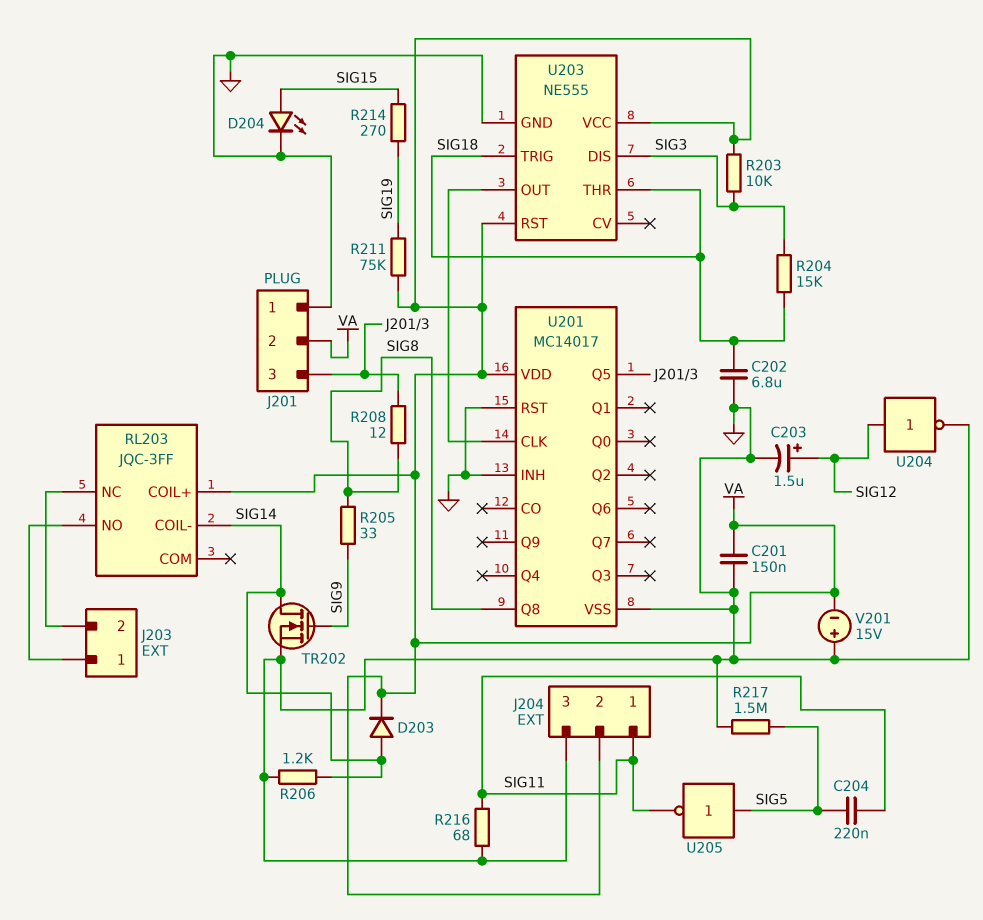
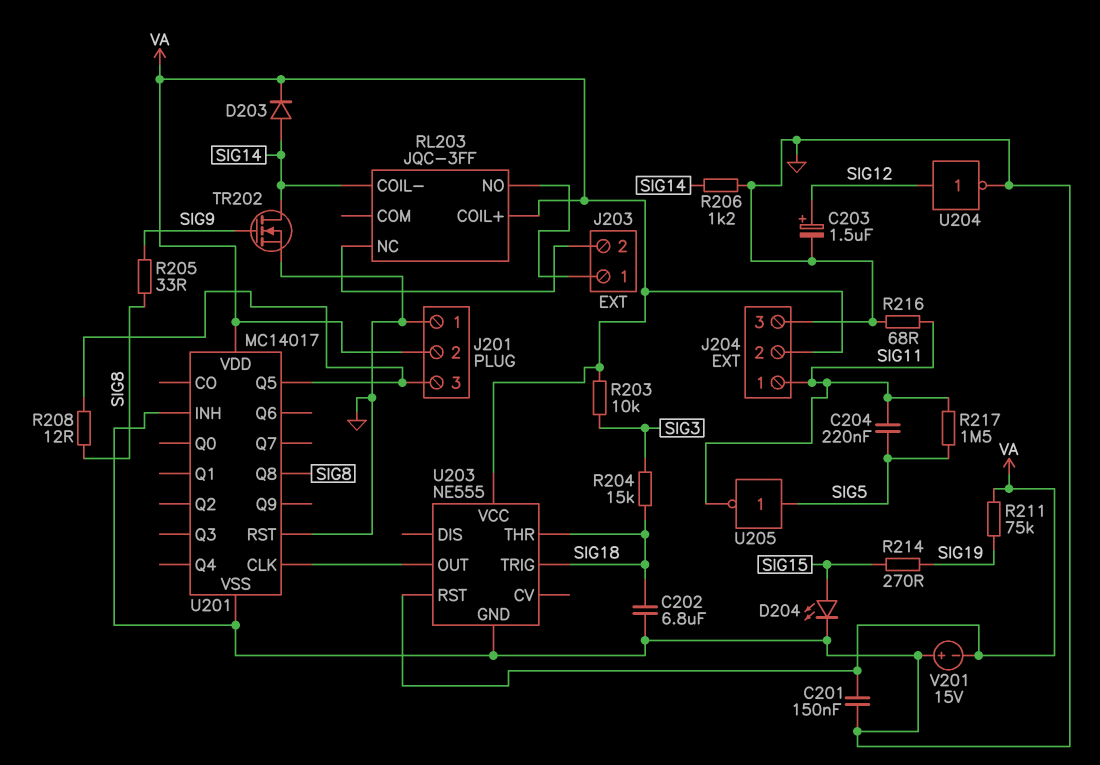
R217: 1.5M (GND, SIG5) -> 1.5M (SIG5, SIG11)
U203 pin DIS: SIG3 -> none

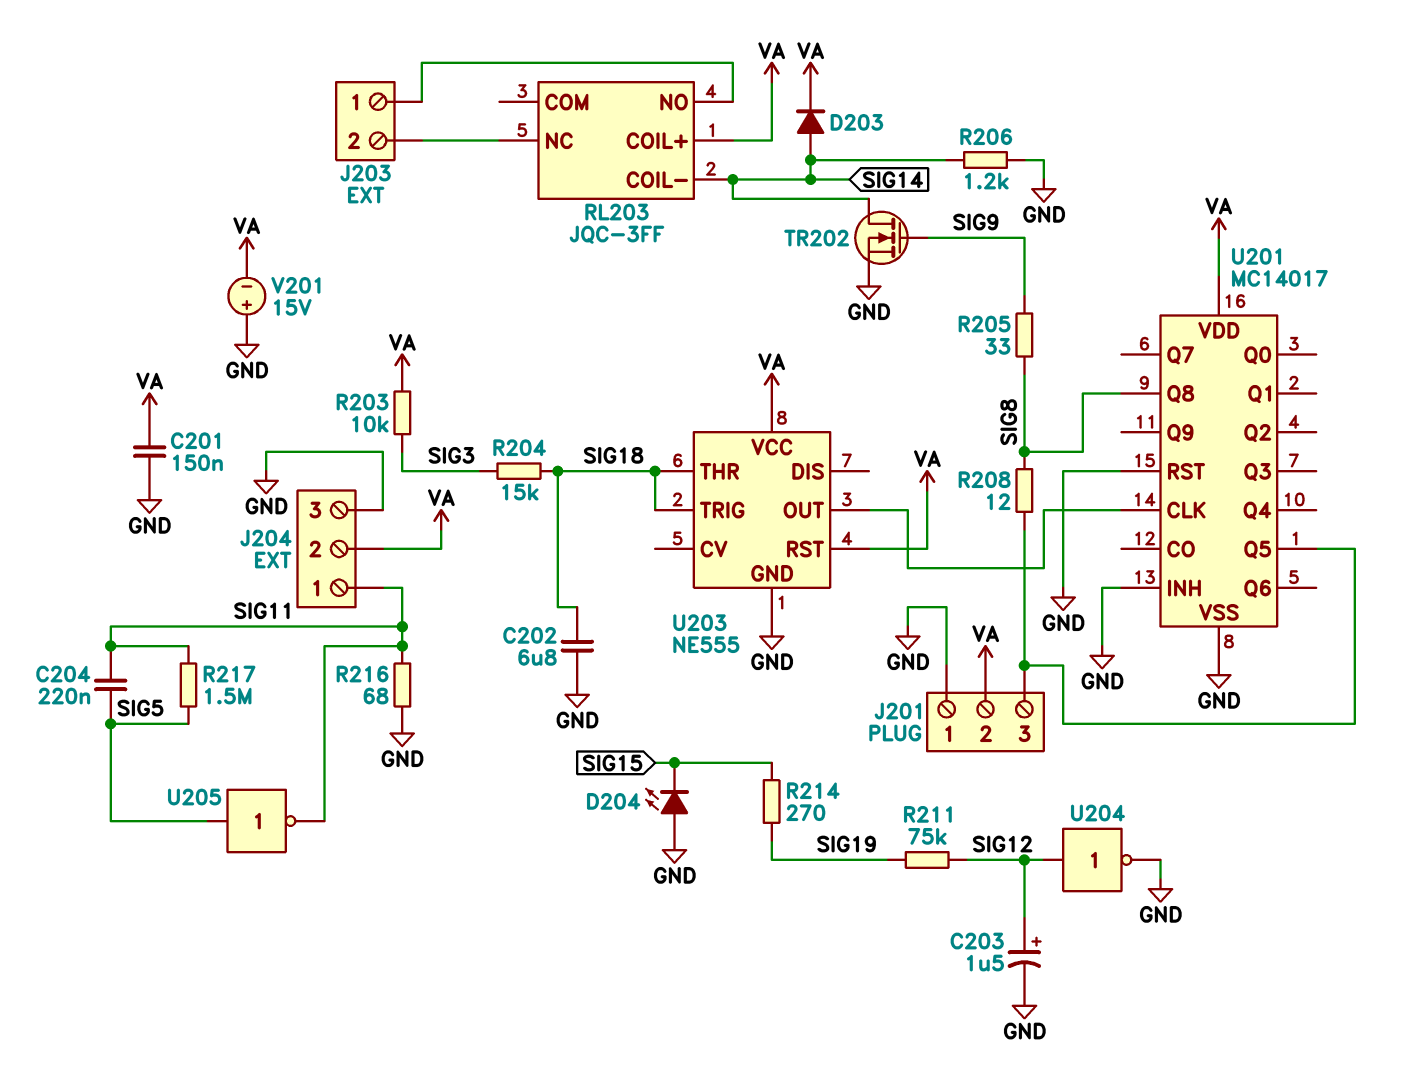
D204: LED (A SIG15, K GND) -> LED (A GND, K SIG15)
R211: 75k (SIG19, VA) -> 75k (SIG12, SIG19)

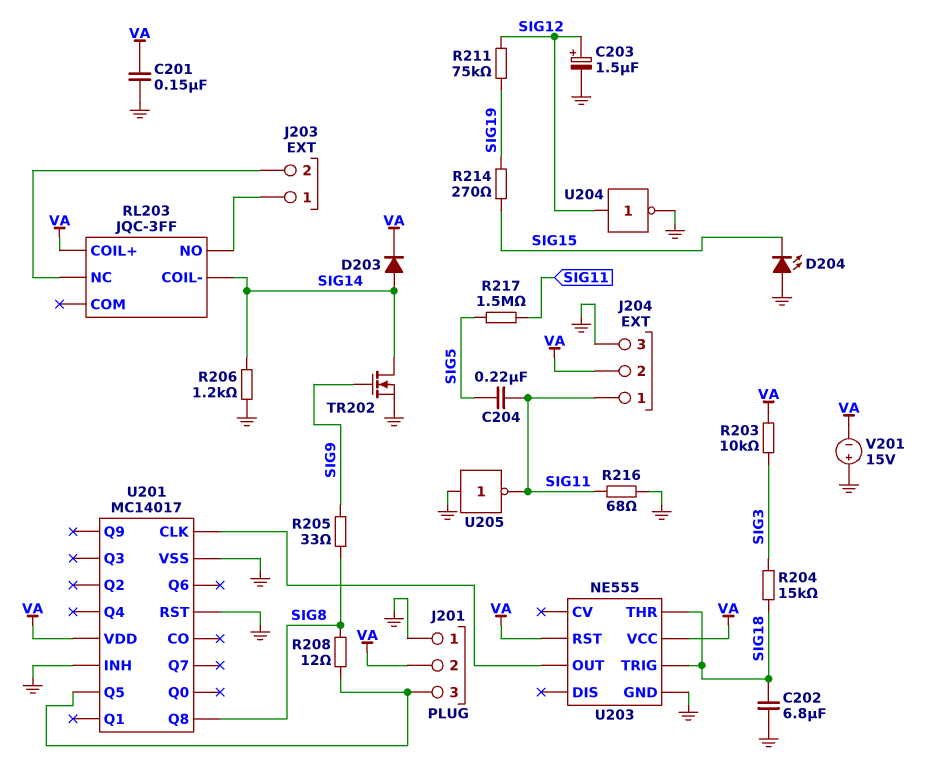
U205: NOT (in SIG5, out SIG11) -> NOT (in GND, out SIG11)

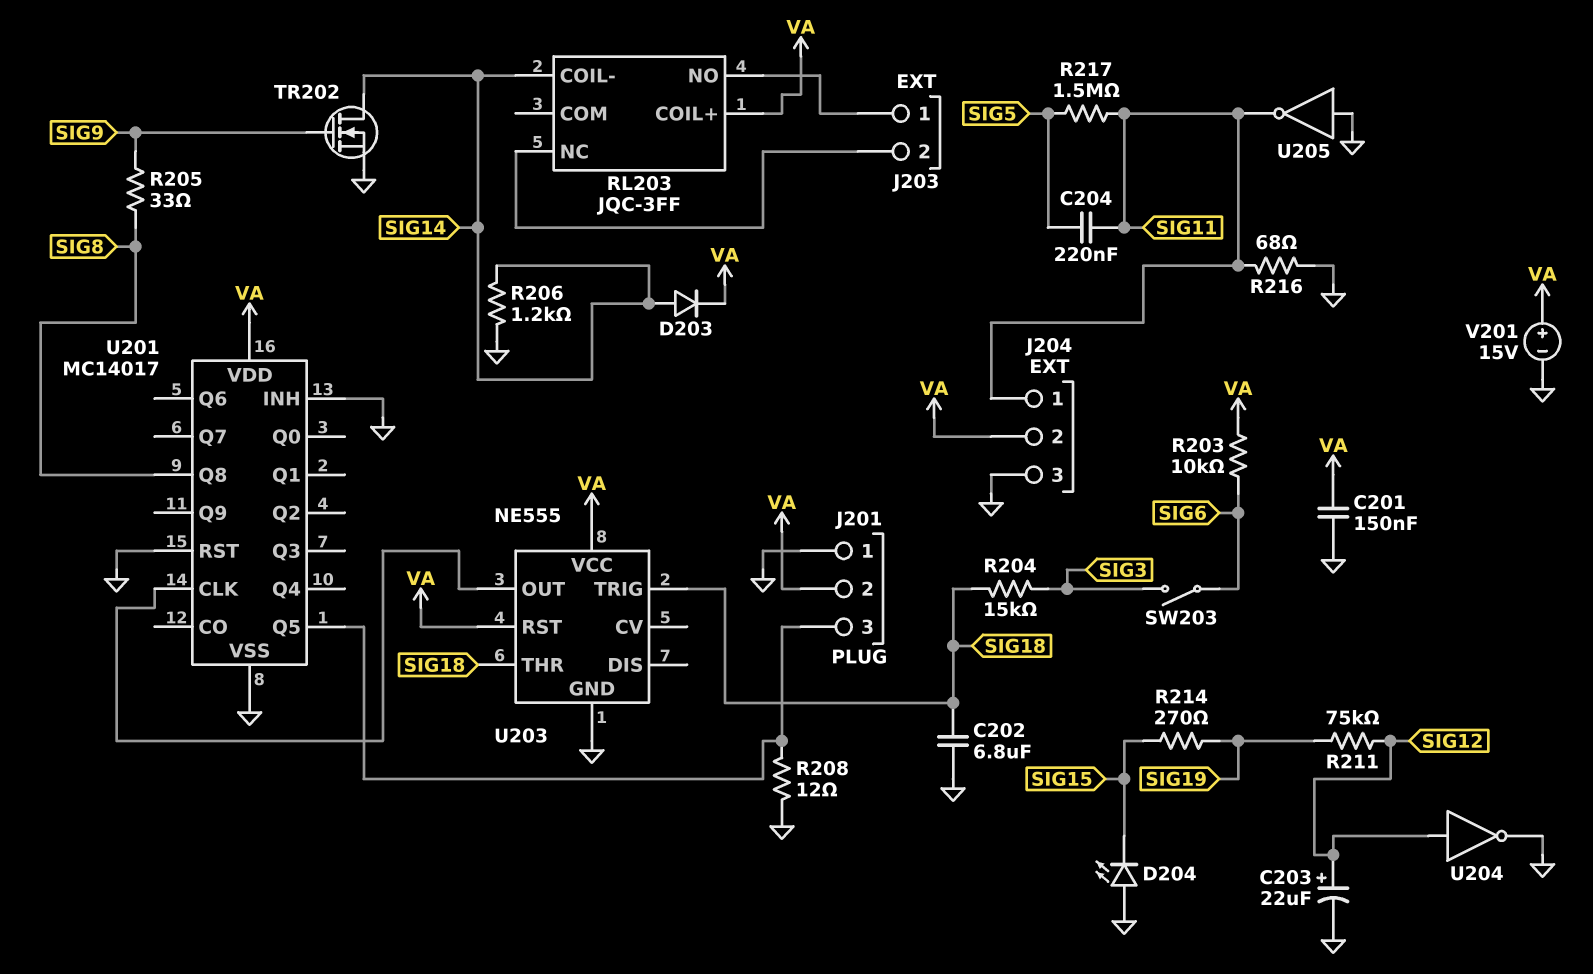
C203: 1.5uF (plus SIG12, minus GND) -> 22uF (plus SIG12, minus GND)
R203: 10k (SIG3, VA) -> 10k (SIG6, VA)
R208: 12 (J201/3, SIG8) -> 12 (GND, J201/3)
SW203: none -> switch (SIG3, SIG6)
V201: 15V (plus GND, minus VA) -> 15V (plus VA, minus GND)

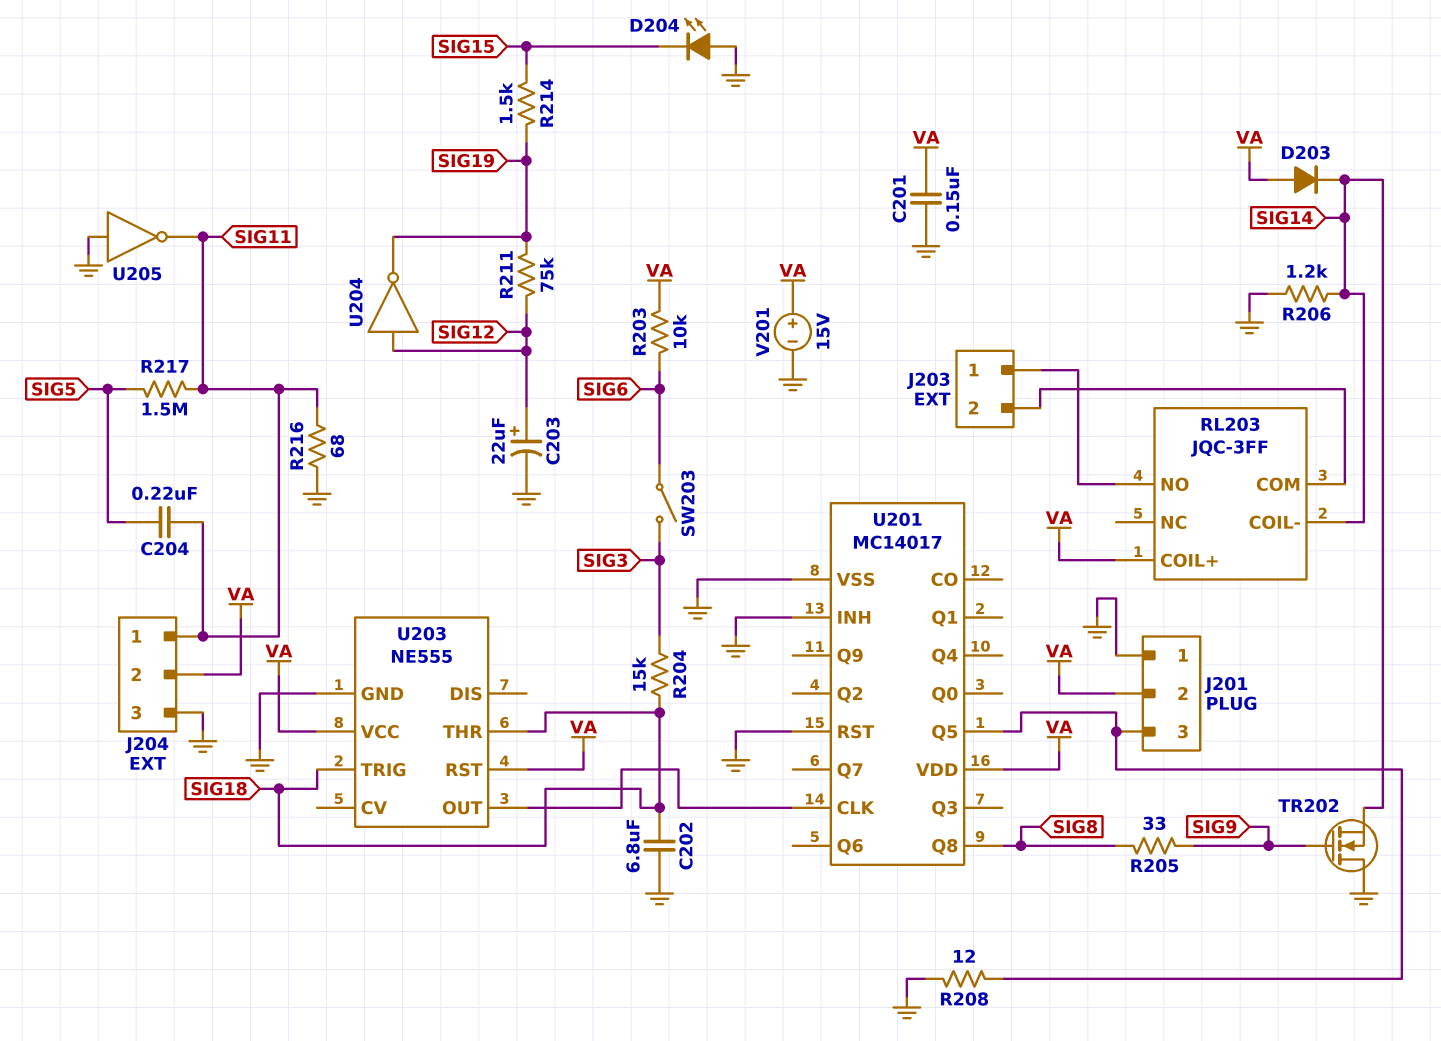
D203: diode (A SIG14, K VA) -> diode (A VA, K SIG14)
R214: 270 (SIG15, SIG19) -> 1.5k (SIG15, SIG19)
RL203 pin COM: none -> J203/2
RL203 pin NC: J203/2 -> none
TR202: NMOS (G SIG9, D SIG14, S GND) -> NMOS (G SIG9, D GND, S SIG14)
U204: NOT (in SIG12, out GND) -> NOT (in SIG12, out SIG19)

